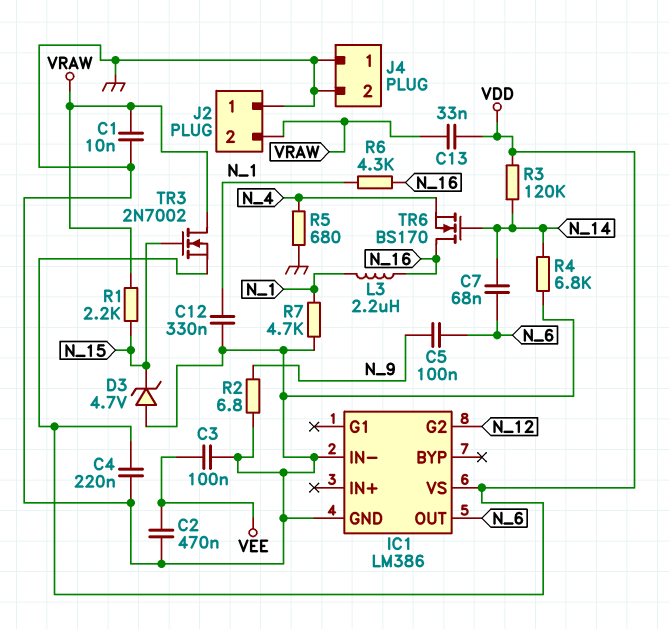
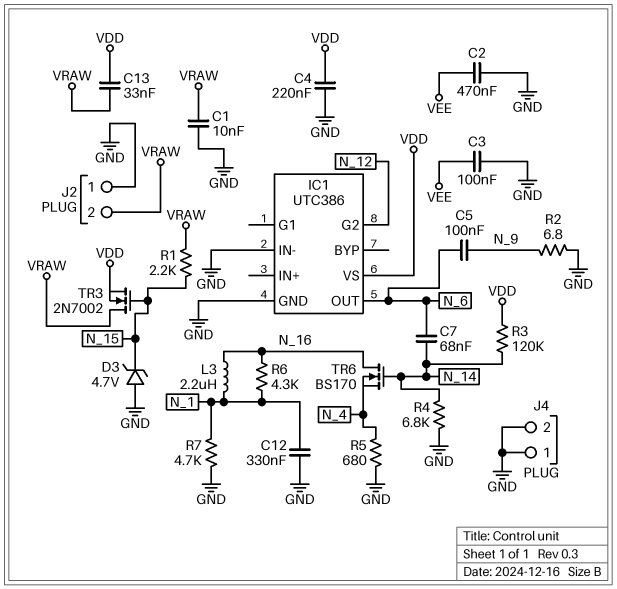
IC1: LM386 -> UTC386

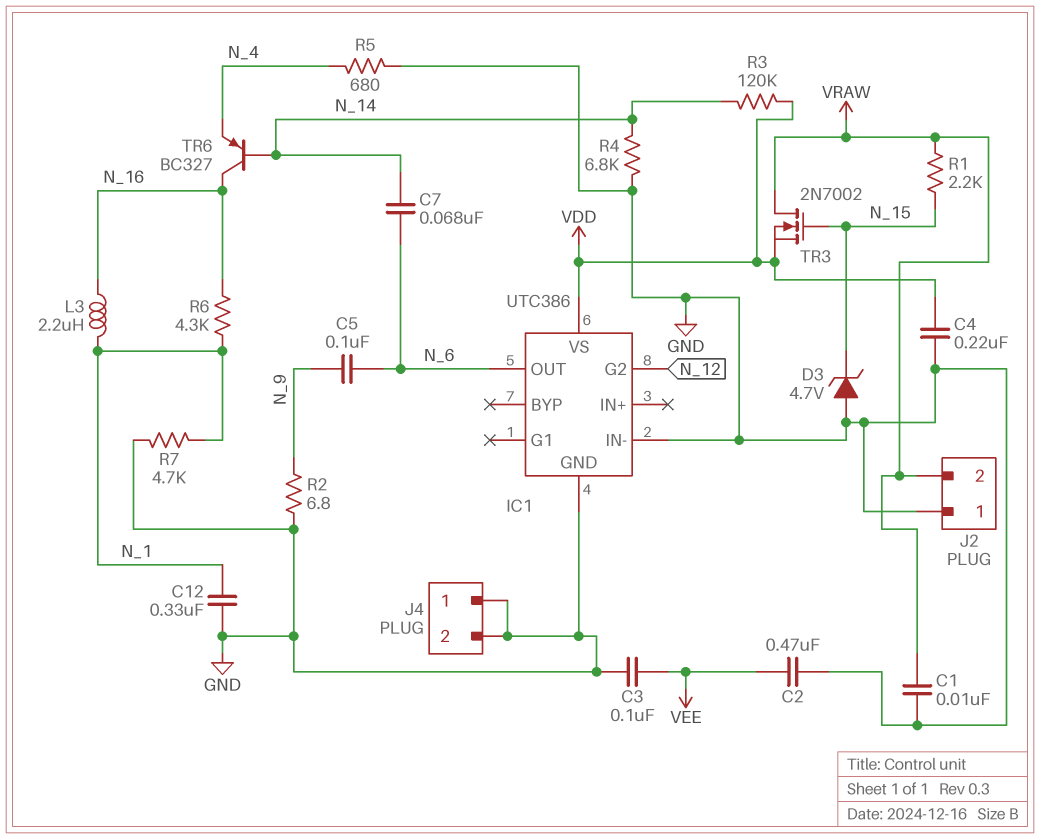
C13: 33nF (VDD, VRAW) -> none
TR6: NMOS BS170 (G N_14, D N_16, S N_4) -> PNP BC327 (B N_14, C N_16, E N_4)

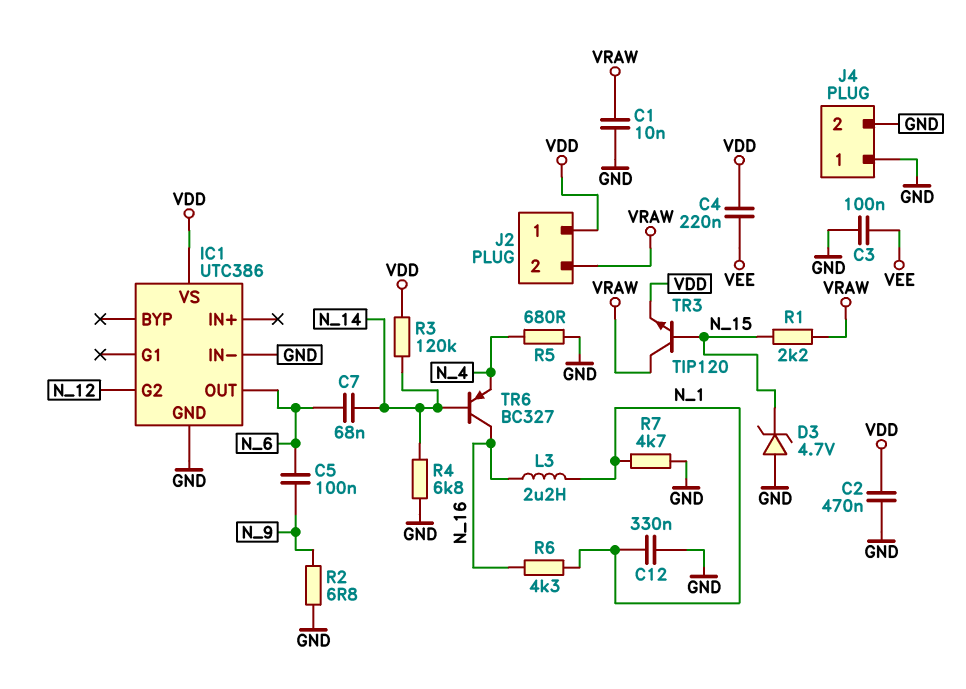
C2: 470nF (GND, VEE) -> 470nF (GND, VDD)
C4: 220nF (GND, VDD) -> 220nF (VDD, VEE)
J2 pin 1: GND -> VDD
TR3: NMOS 2N7002 (G N_15, D VRAW, S VDD) -> NPN TIP120 (B N_15, C VRAW, E VDD)

